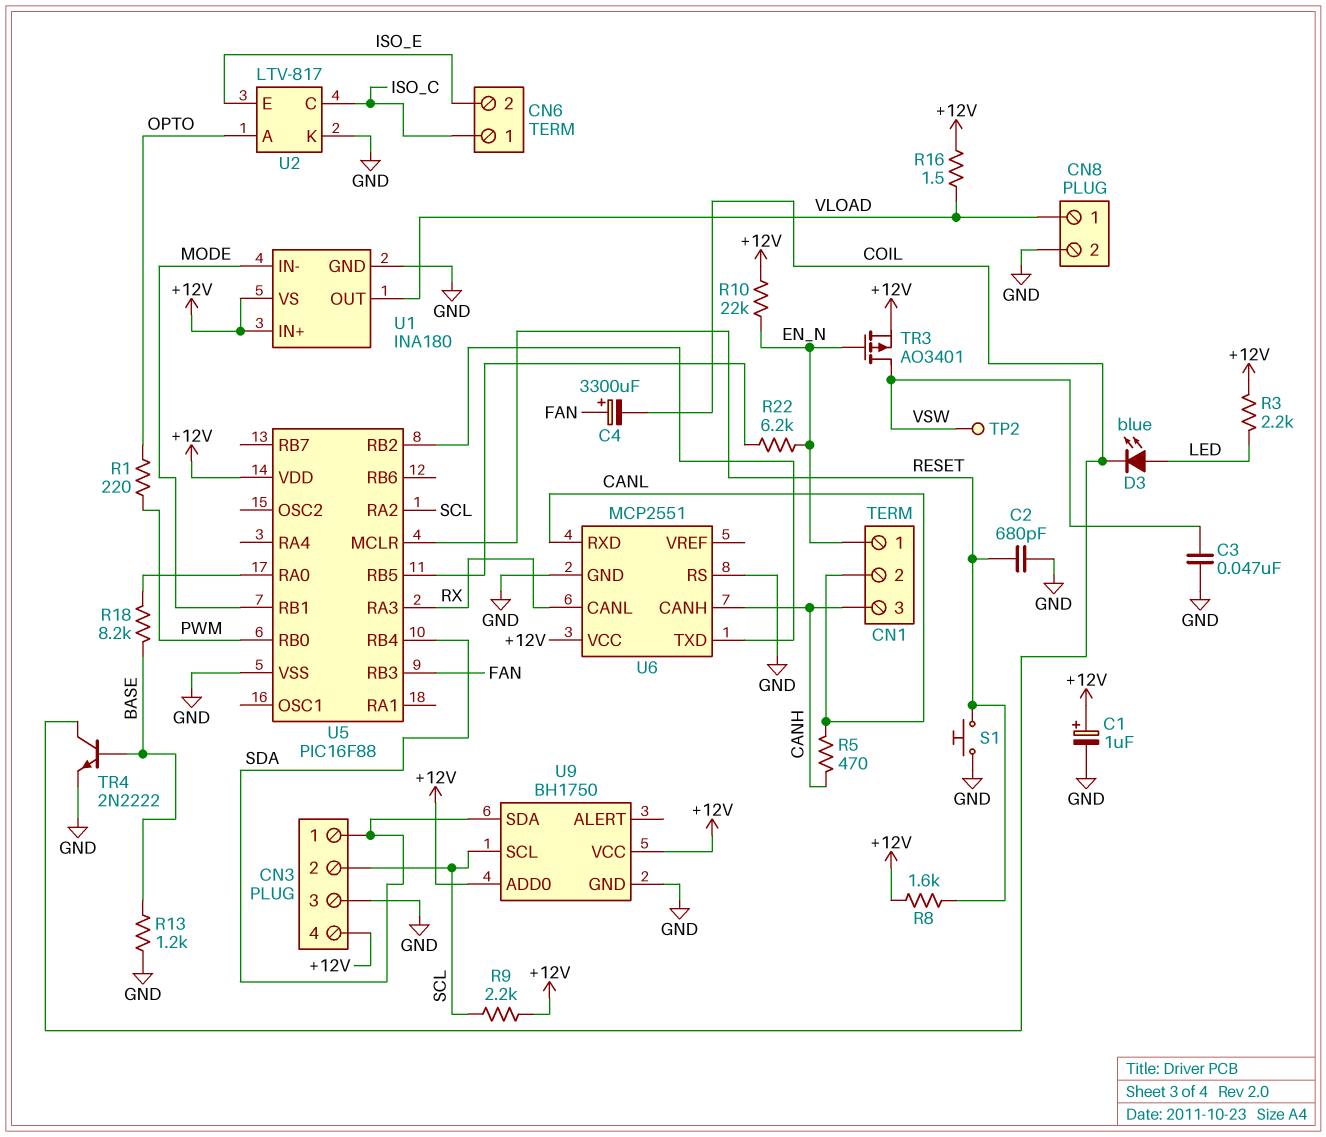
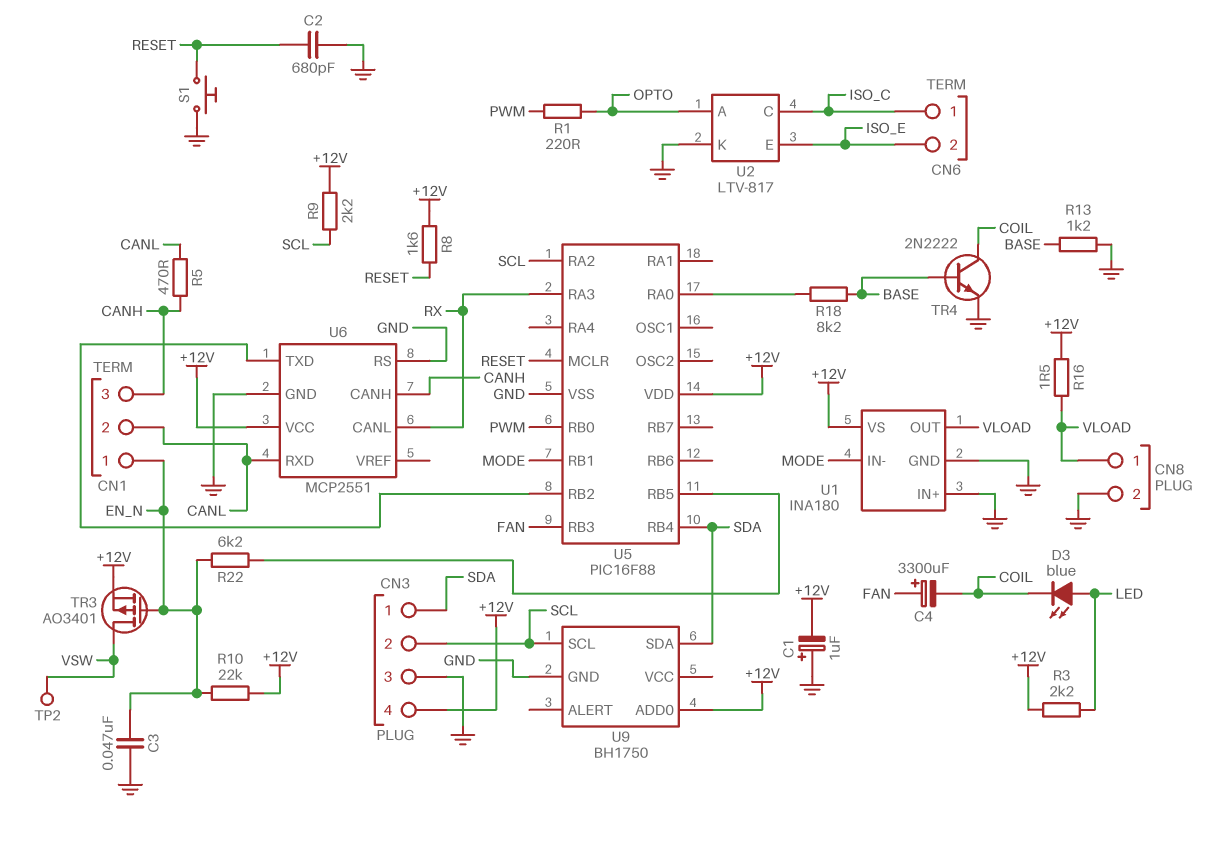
C1: 1uF (plus +12V, minus GND) -> 1uF (plus GND, minus +12V)
C3: 47nF (GND, VSW) -> 47nF (EN_N, GND)
U1 pin IN+: +12V -> GND
U9 pin VCC: +12V -> none

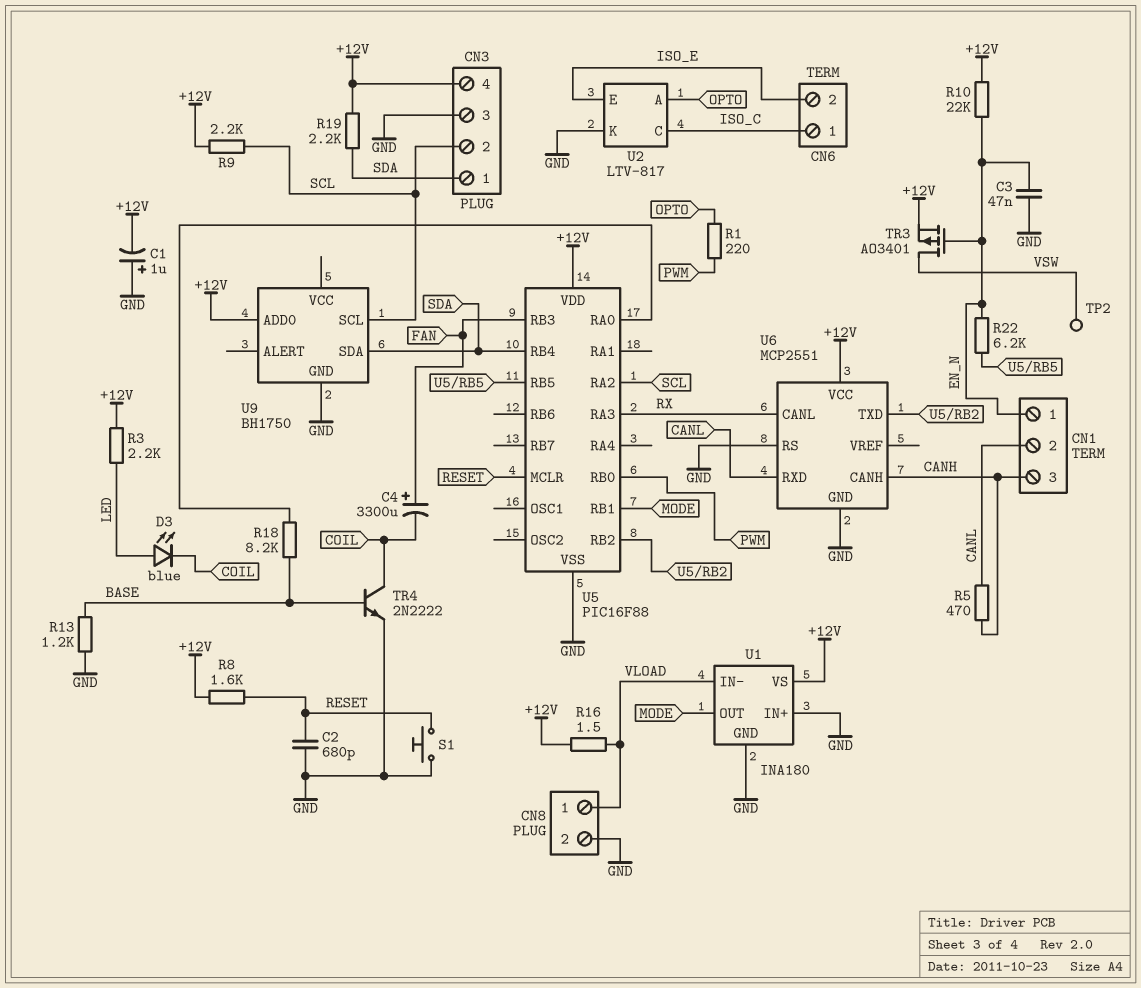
R19: none -> 2.2k (+12V, SDA)
U1 pin IN-: MODE -> VLOAD
U1 pin OUT: VLOAD -> MODE

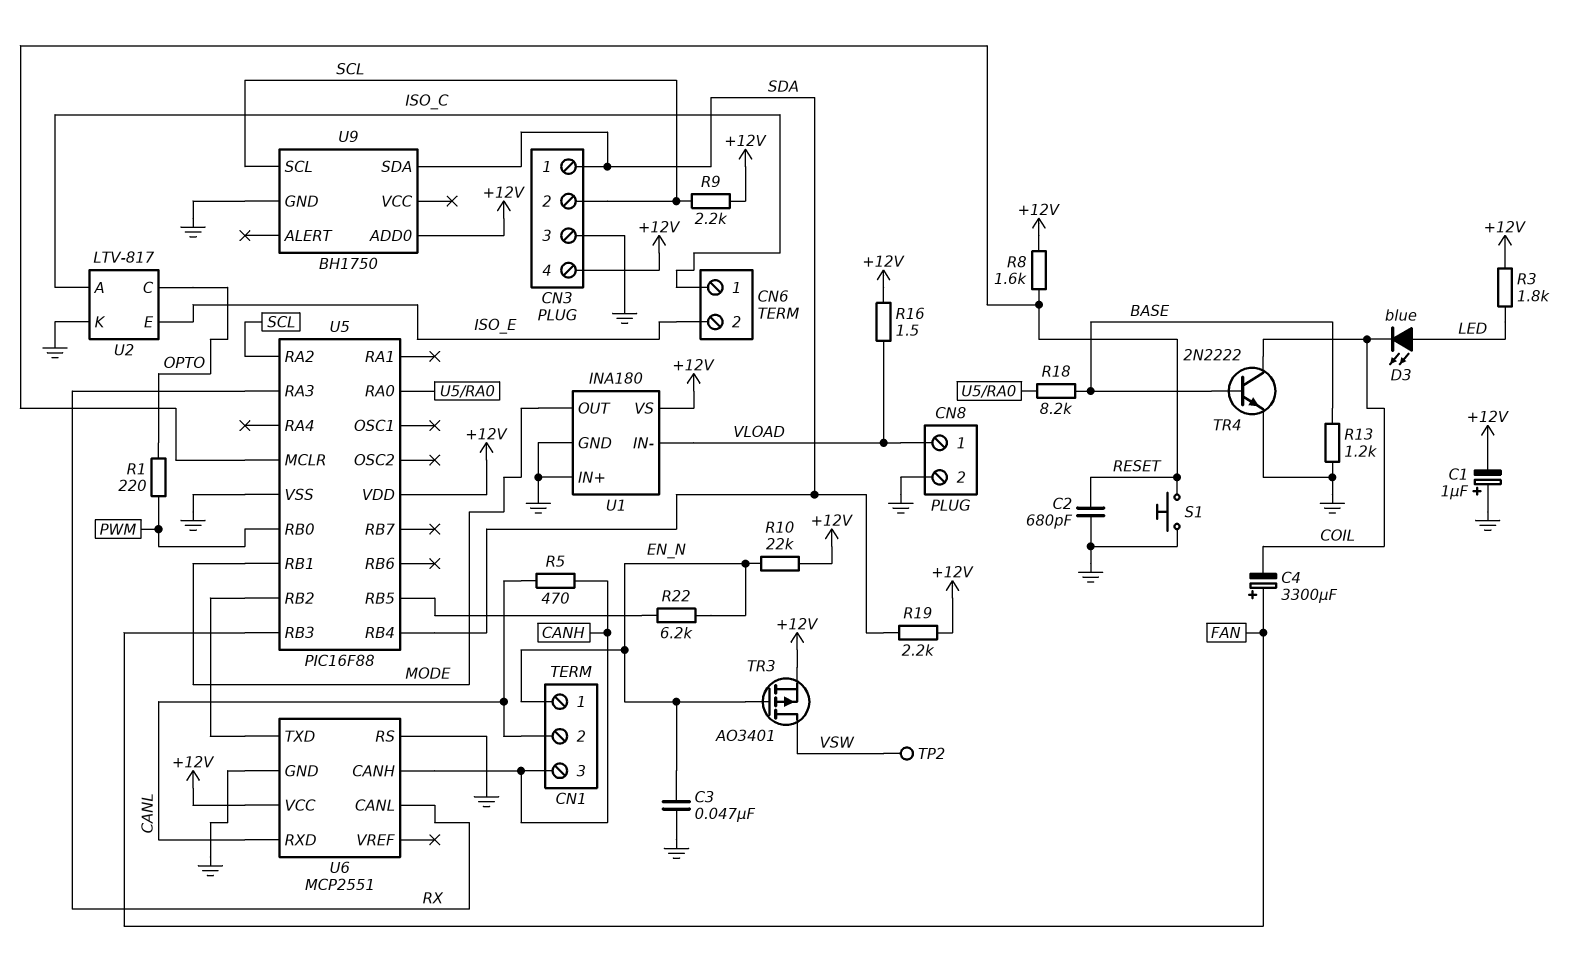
R3: 2.2k (+12V, LED) -> 1.8k (+12V, LED)
U2 pin A: OPTO -> ISO_C
U2 pin C: ISO_C -> OPTO

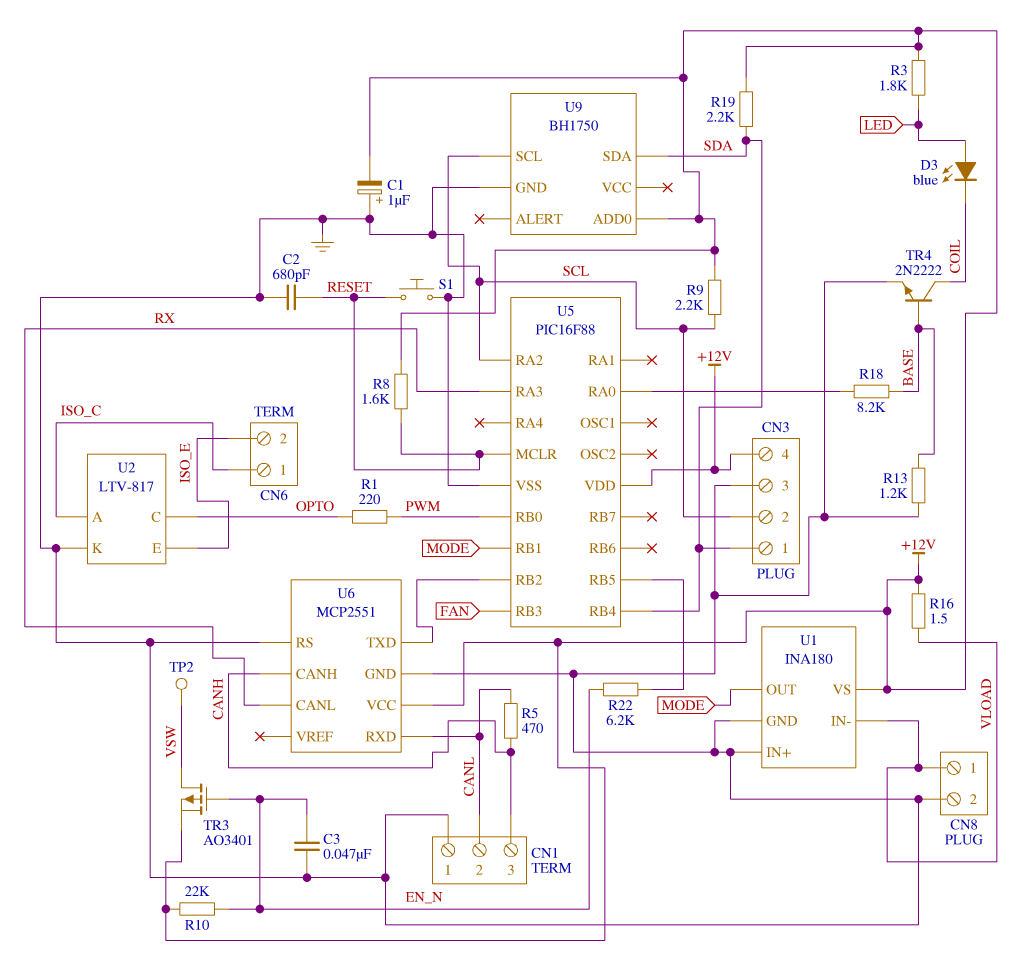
C4: 3300uF (plus FAN, minus COIL) -> none
CN1 pin 1: EN_N -> GND

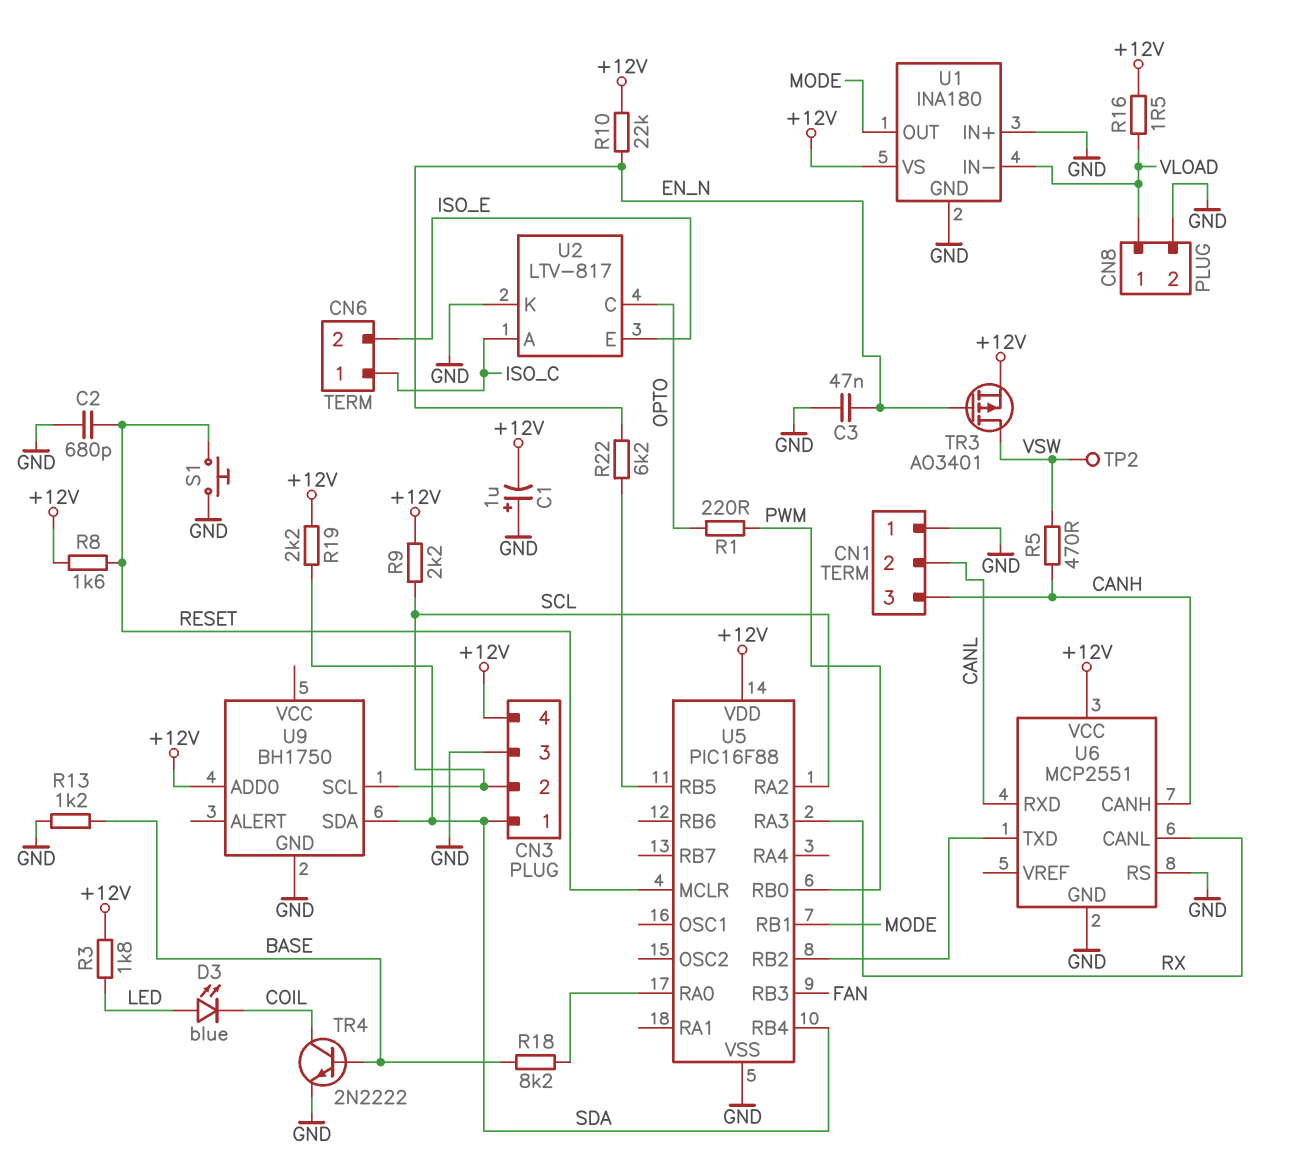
R5: 470 (CANH, CANL) -> 470 (CANH, VSW)

